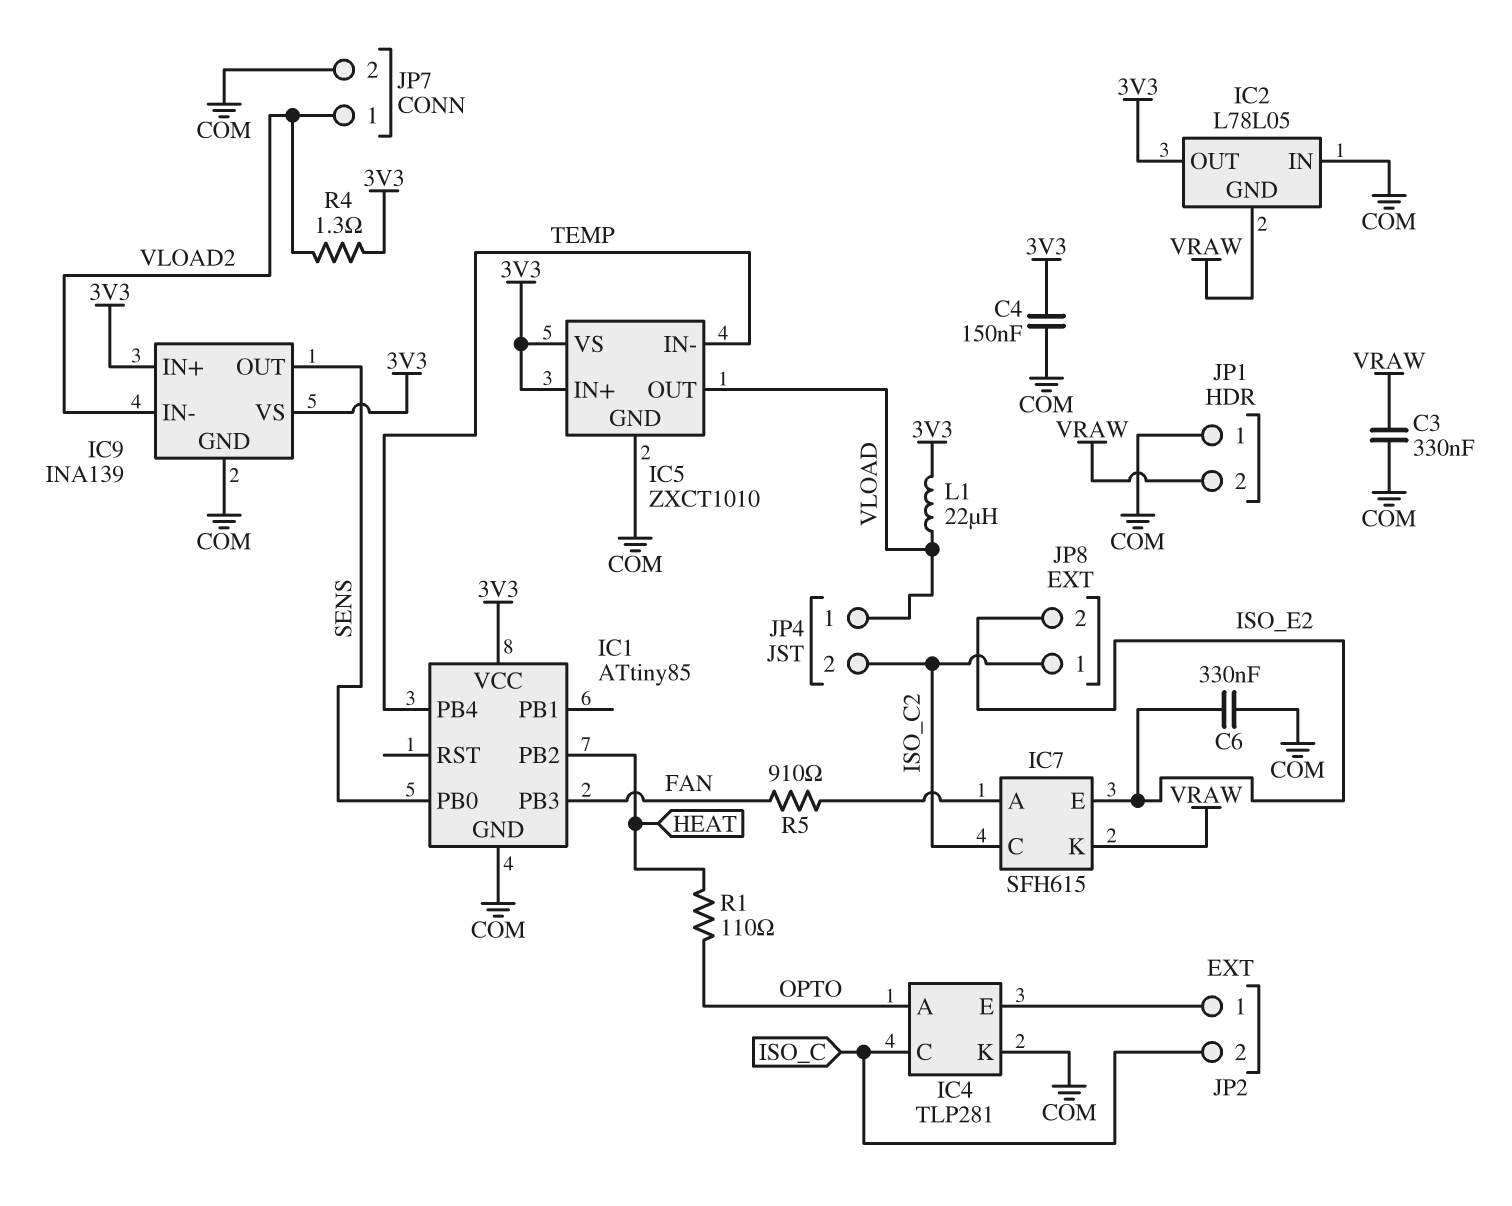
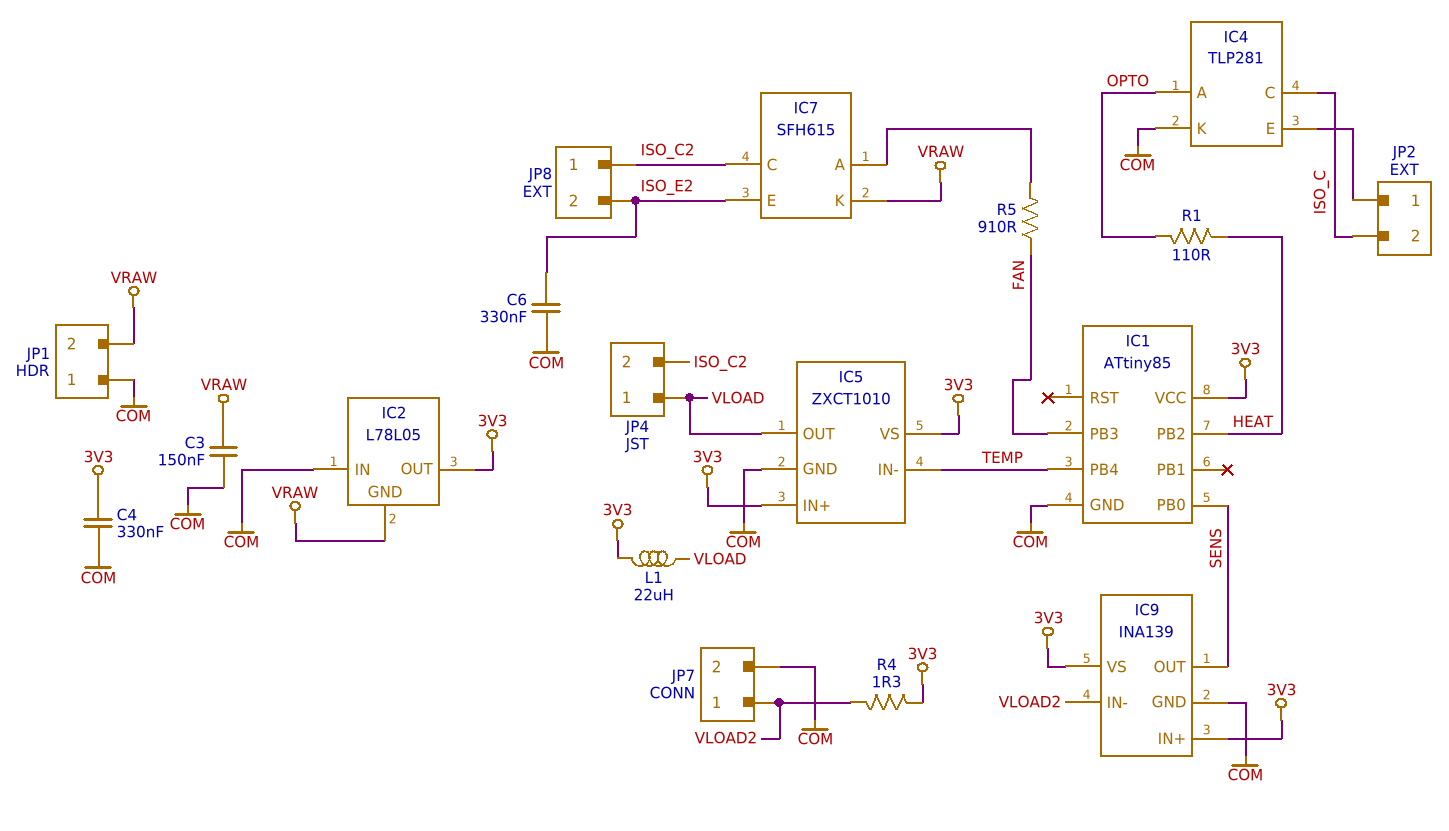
C3: 330nF (COM, VRAW) -> 150nF (COM, VRAW)
C4: 150nF (3V3, COM) -> 330nF (3V3, COM)

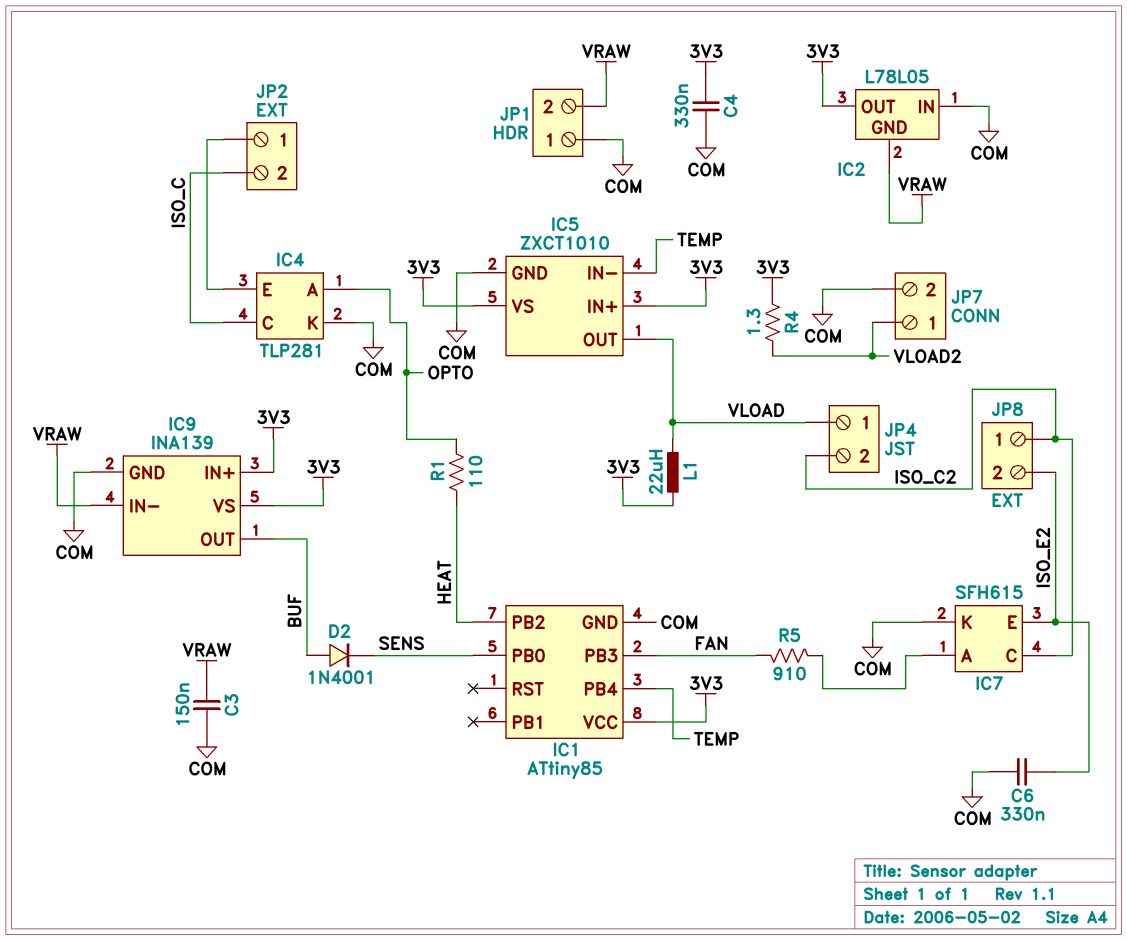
D2: none -> diode 1N4001 (A BUF, K SENS)
IC7 pin K: VRAW -> COM
IC9 pin IN-: VLOAD2 -> VRAW
IC9 pin OUT: SENS -> BUF

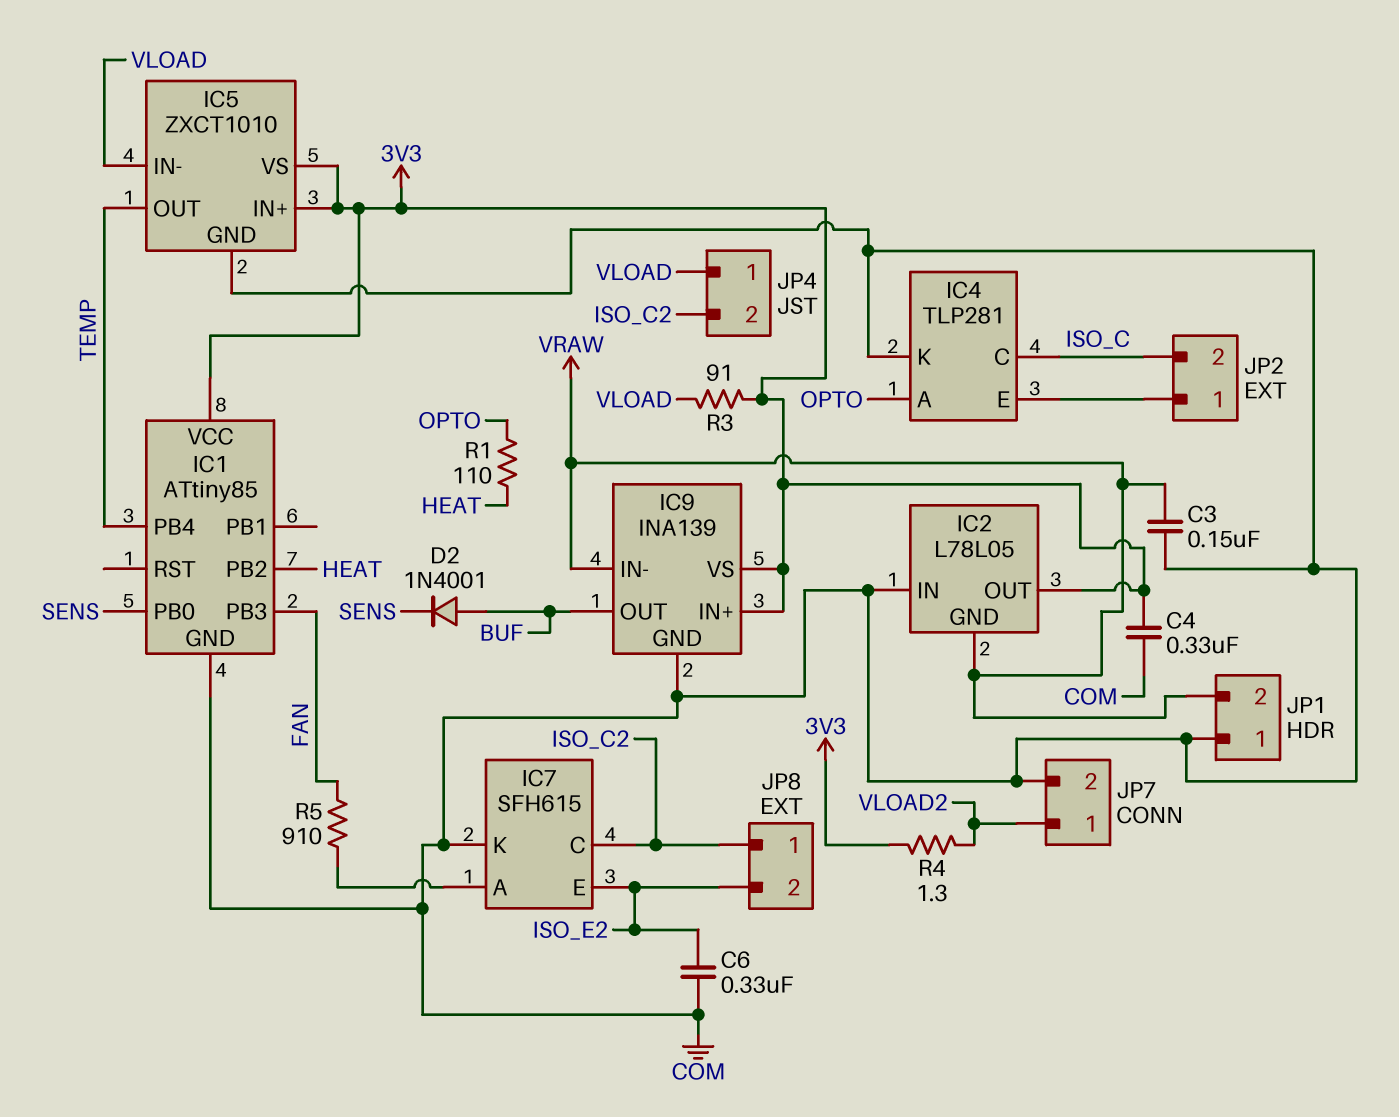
IC5 pin IN-: TEMP -> VLOAD
IC5 pin OUT: VLOAD -> TEMP
L1: 22uH (3V3, VLOAD) -> none
R3: none -> 91 (3V3, VLOAD)

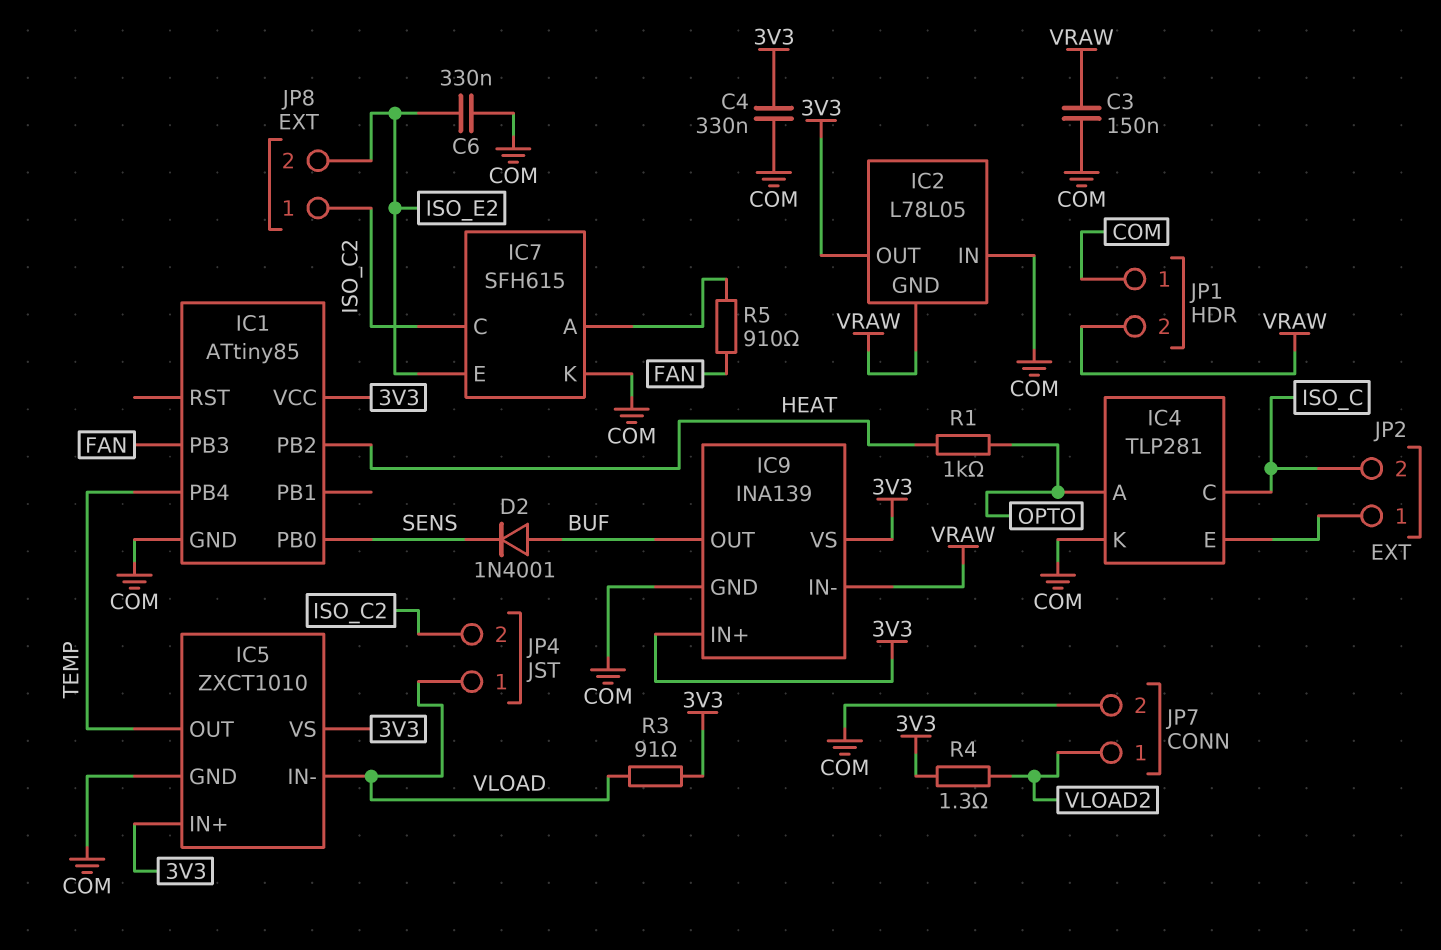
R1: 110 (HEAT, OPTO) -> 1k (HEAT, OPTO)

